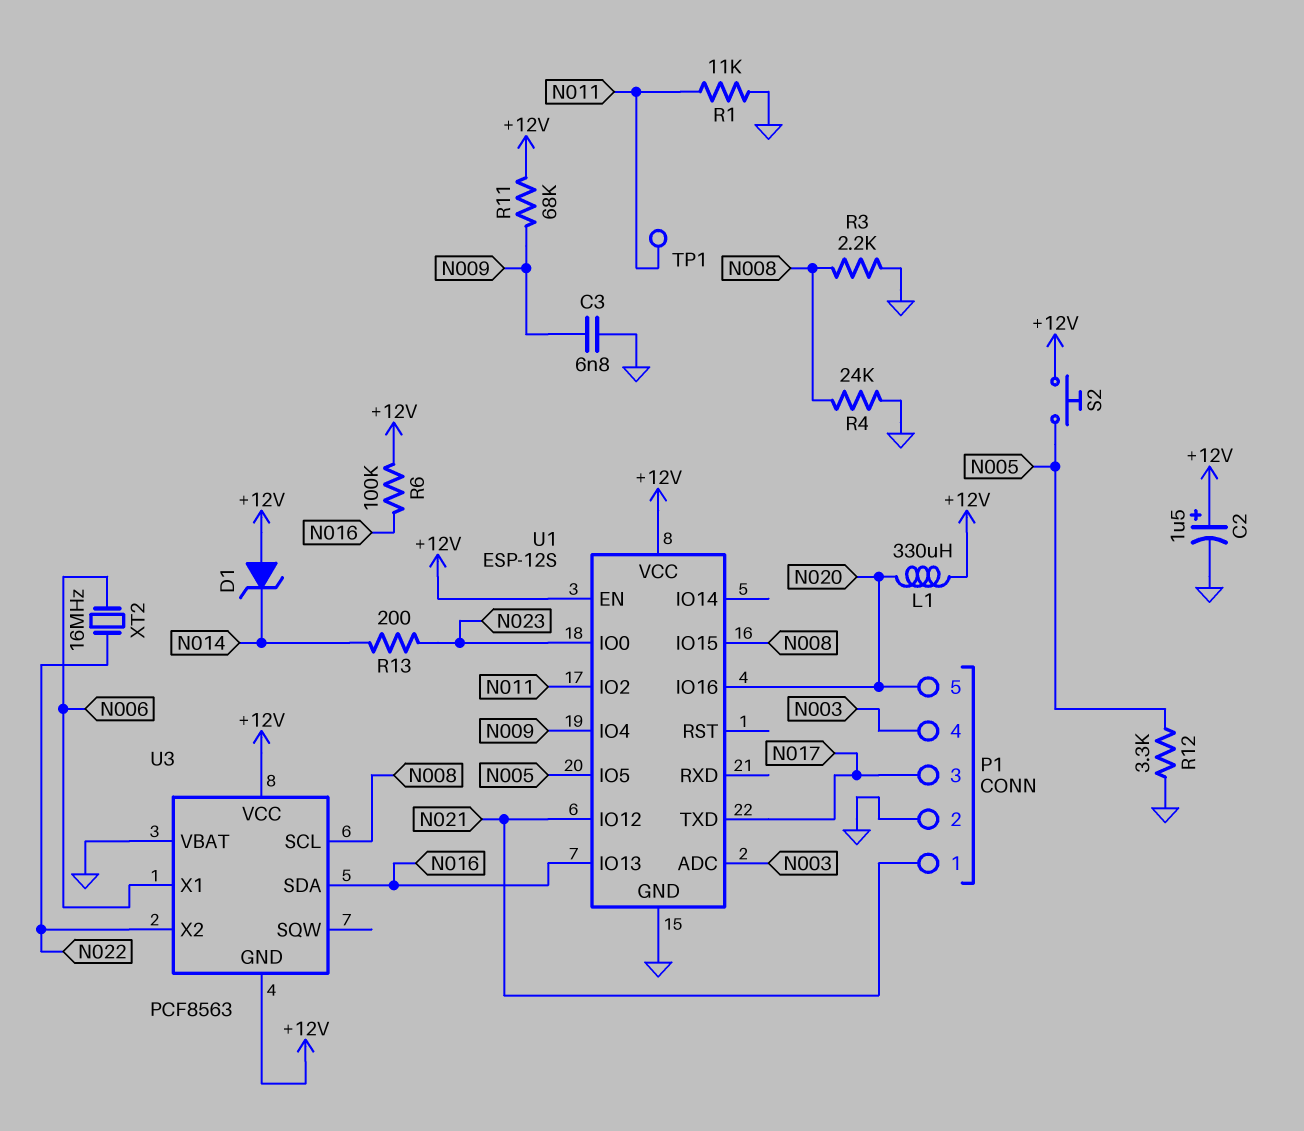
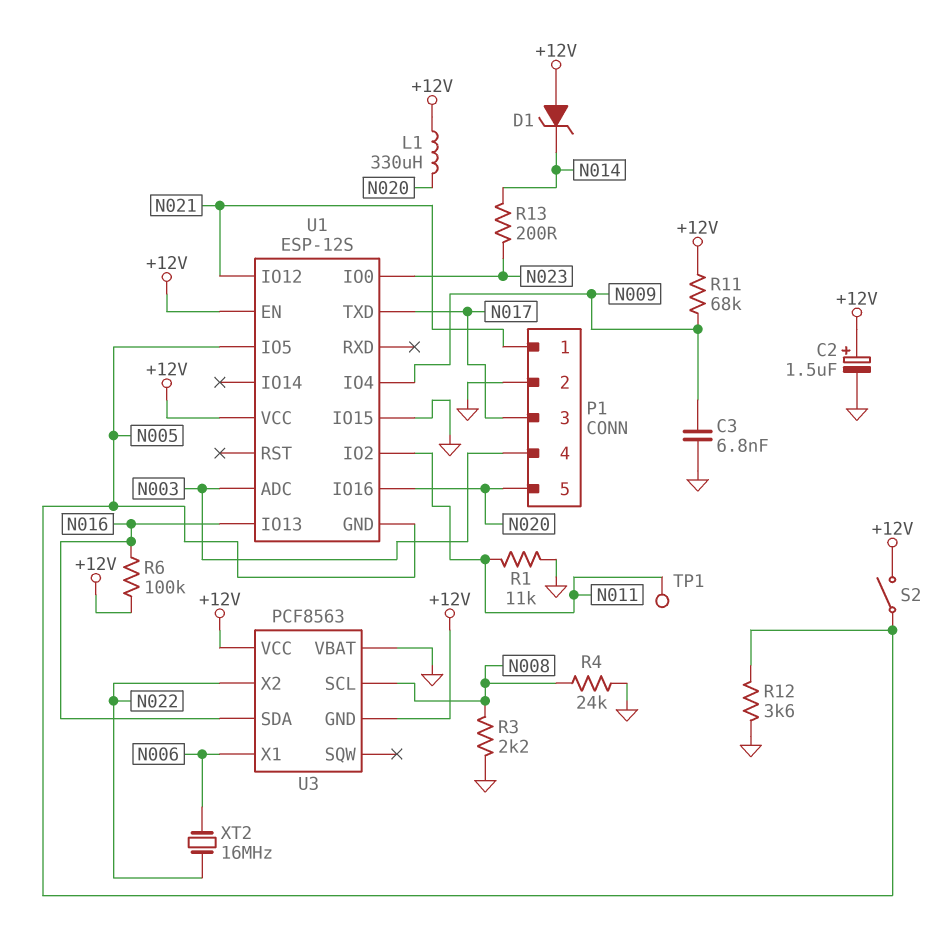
R12: 3.3k (GND, N005) -> 3.6k (GND, N005)
S2: button (+12V, N005) -> switch (+12V, N005)
U1 pin GND: GND -> N005
U1 pin IO15: N008 -> GND

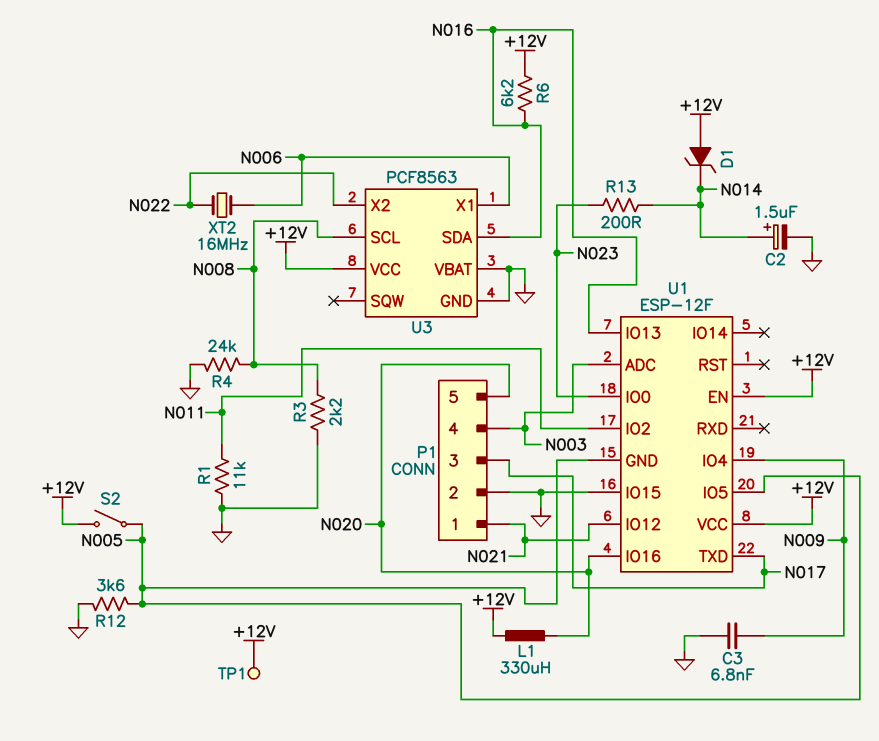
C2: 1.5uF (plus +12V, minus GND) -> 1.5uF (plus N014, minus GND)
R6: 100k (+12V, N016) -> 6.2k (+12V, N016)
R11: 68k (+12V, N009) -> none
TP1: test point (N011) -> test point (+12V)
U1: ESP-12S -> ESP-12F
U3 pin GND: +12V -> GND

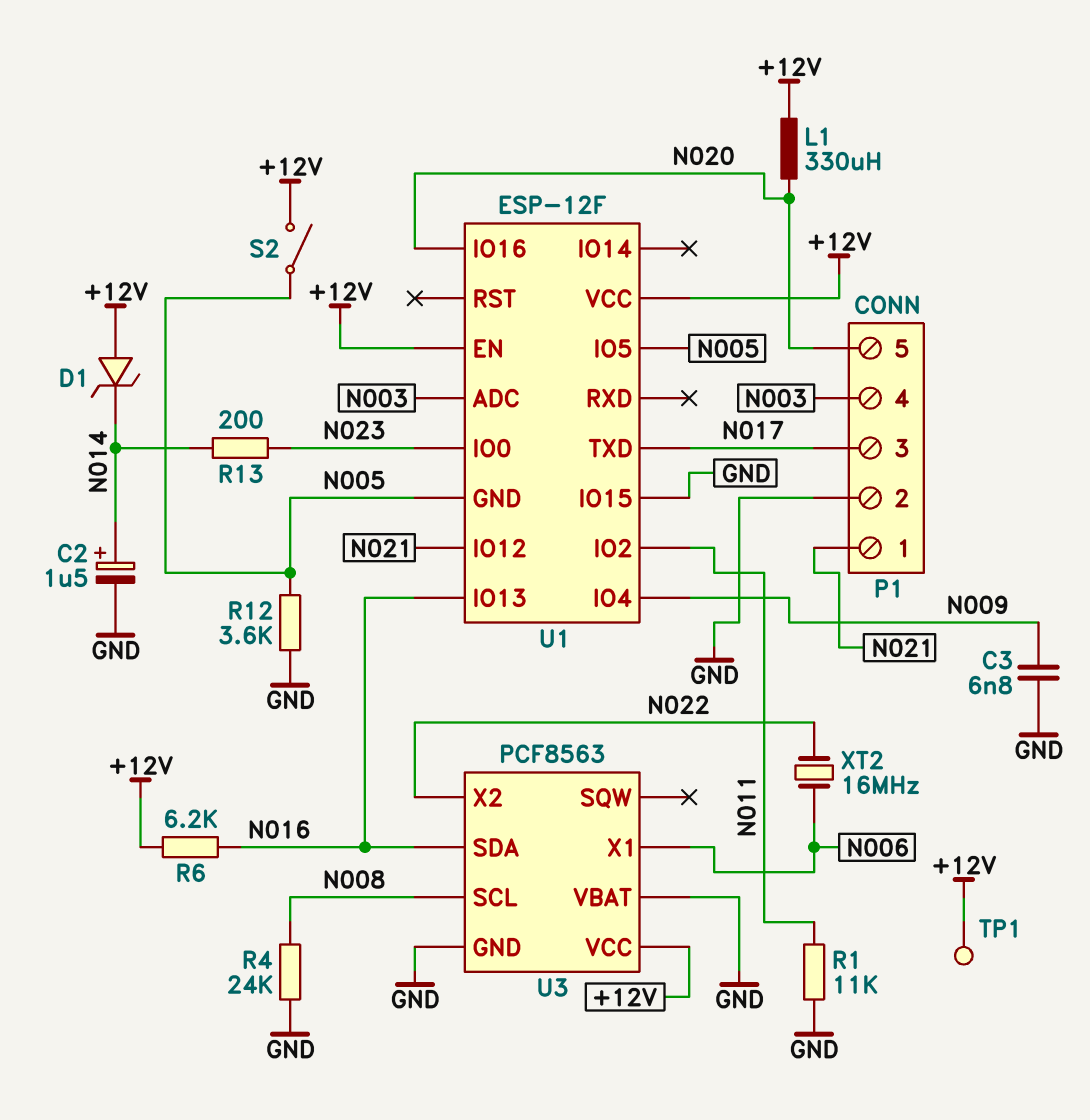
R3: 2.2k (GND, N008) -> none

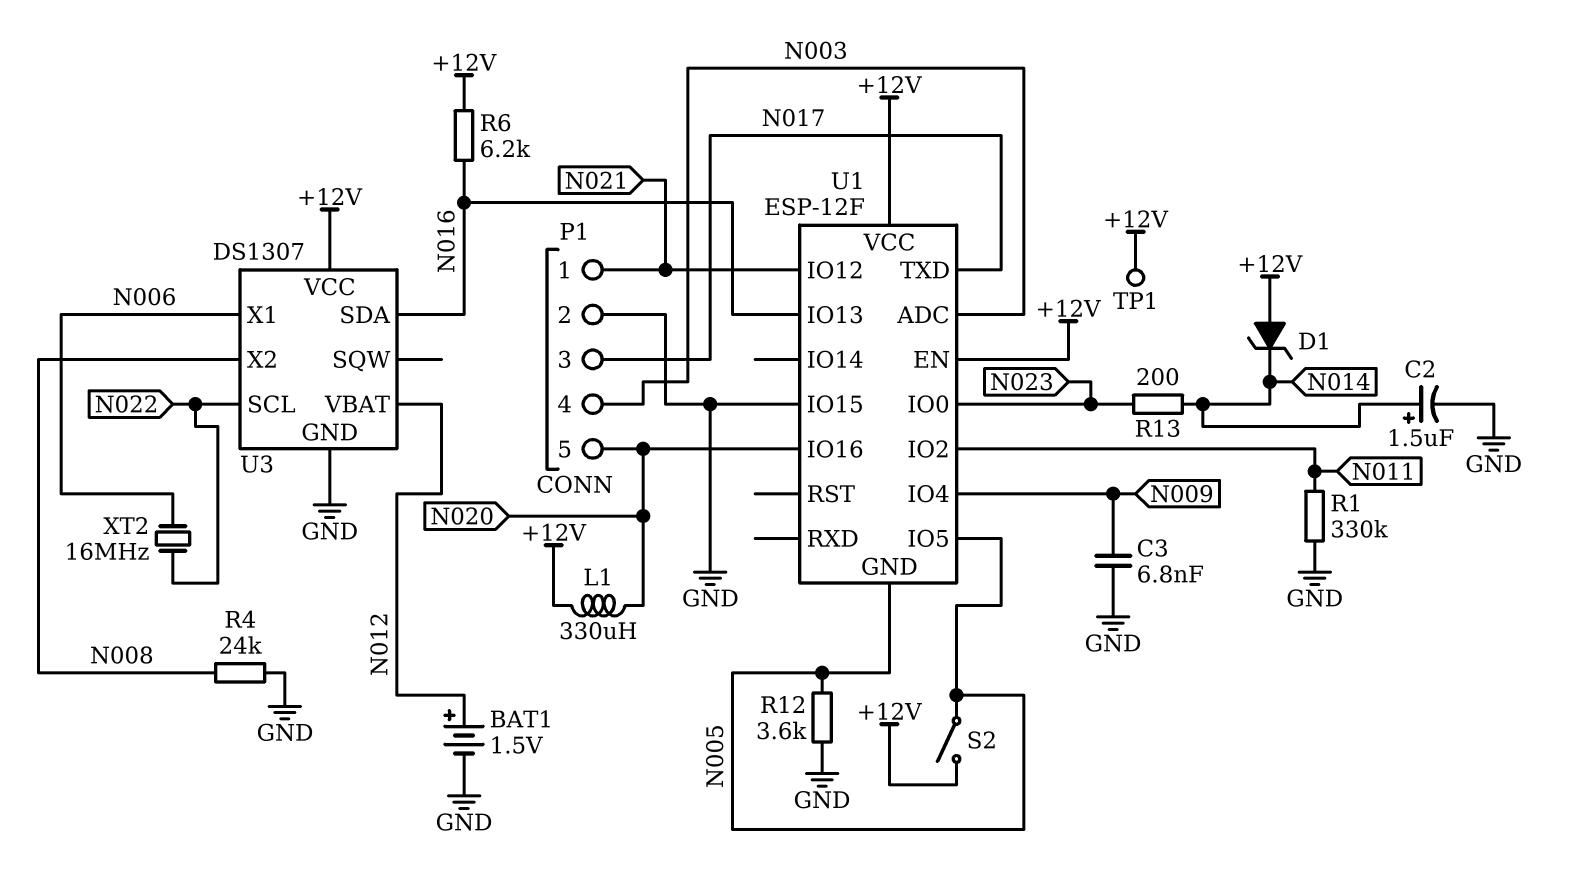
BAT1: none -> 1.5V (plus N012, minus GND)
R1: 11k (GND, N011) -> 330k (GND, N011)
U3: PCF8563 -> DS1307
U3 pin SCL: N008 -> N022
U3 pin VBAT: GND -> N012
U3 pin X2: N022 -> N008

